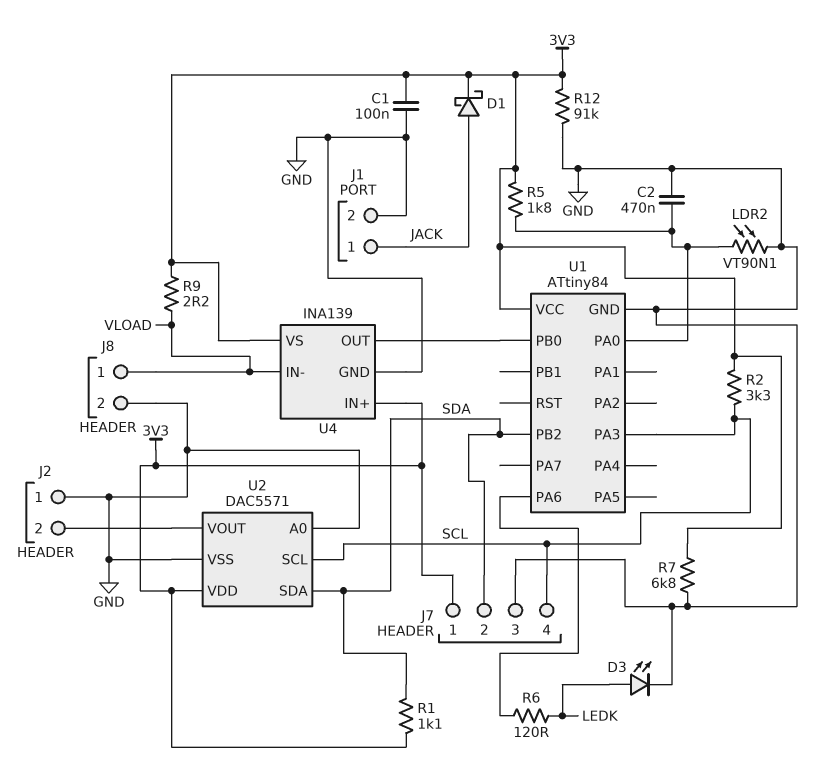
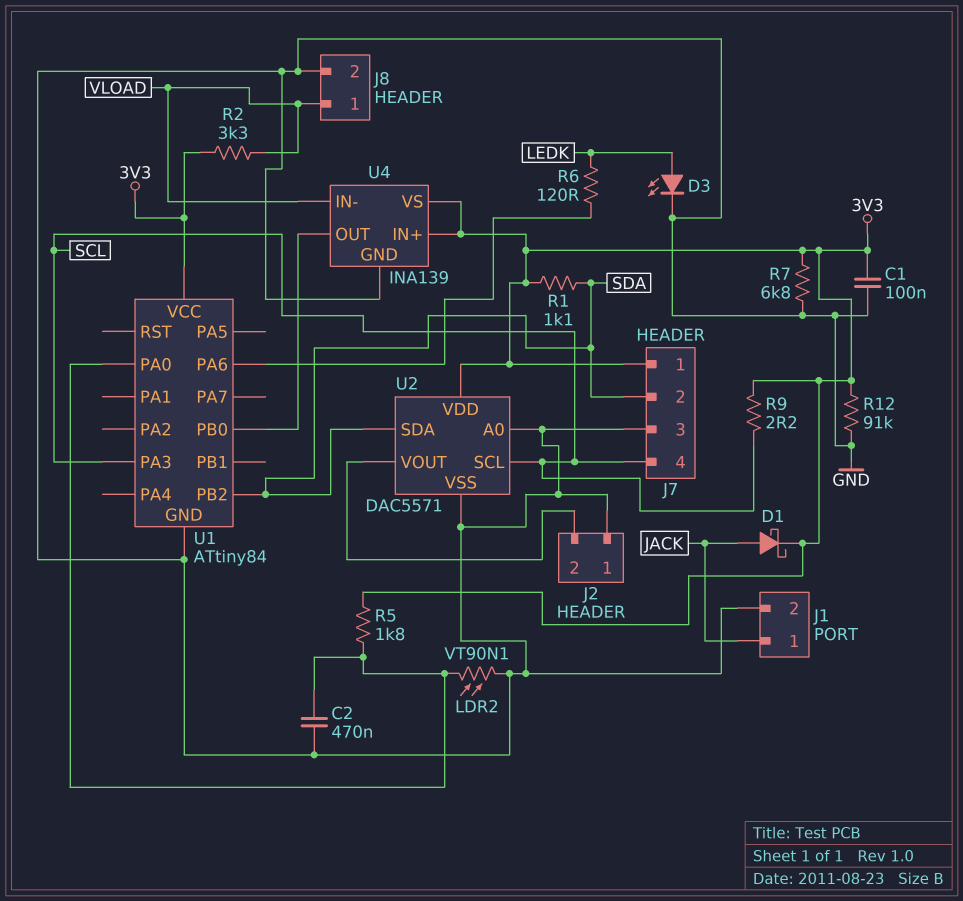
R2: 3.3k (3V3, SCL) -> 3.3k (3V3, VLOAD)
R9: 2.2 (3V3, VLOAD) -> 2.2 (3V3, SCL)

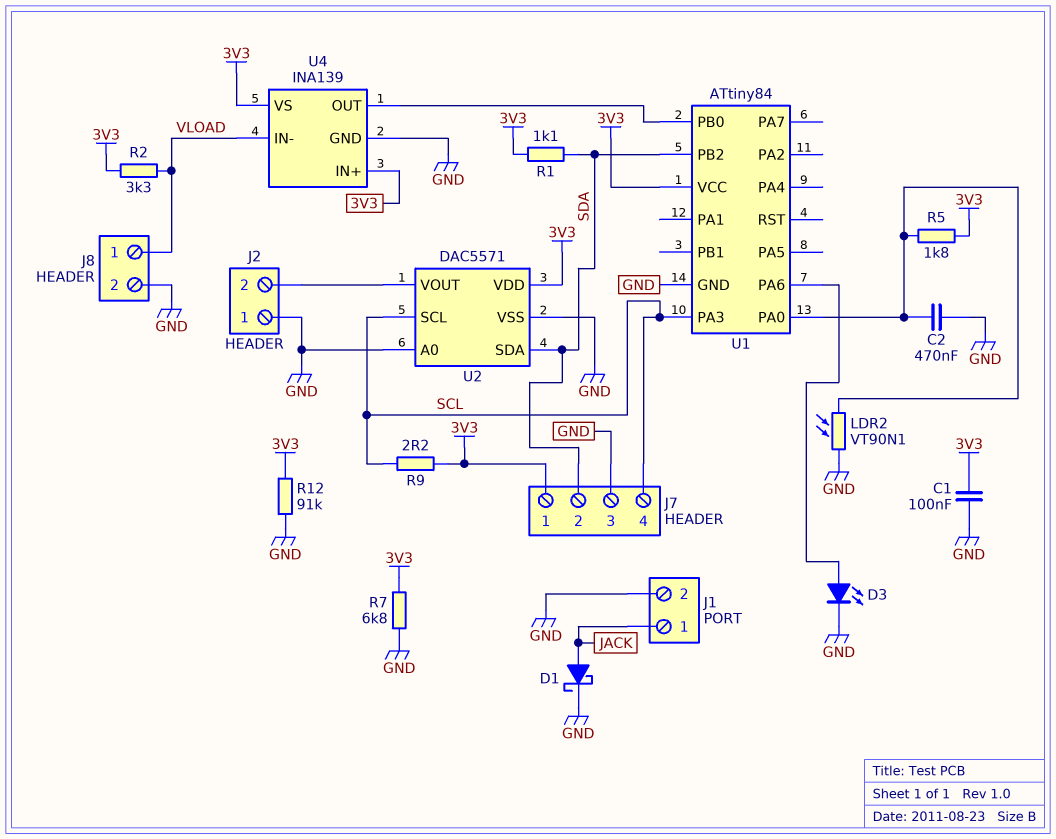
D1: schottky (A JACK, K 3V3) -> schottky (A JACK, K GND)
D3: LED (A LEDK, K GND) -> LED (A U1/PA6, K GND)
R6: 120 (LEDK, U1/PA6) -> none

